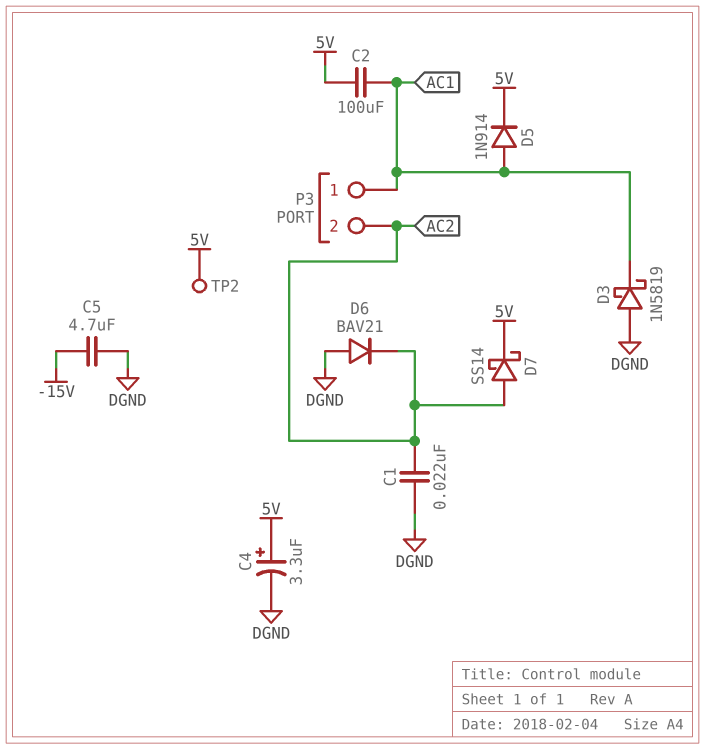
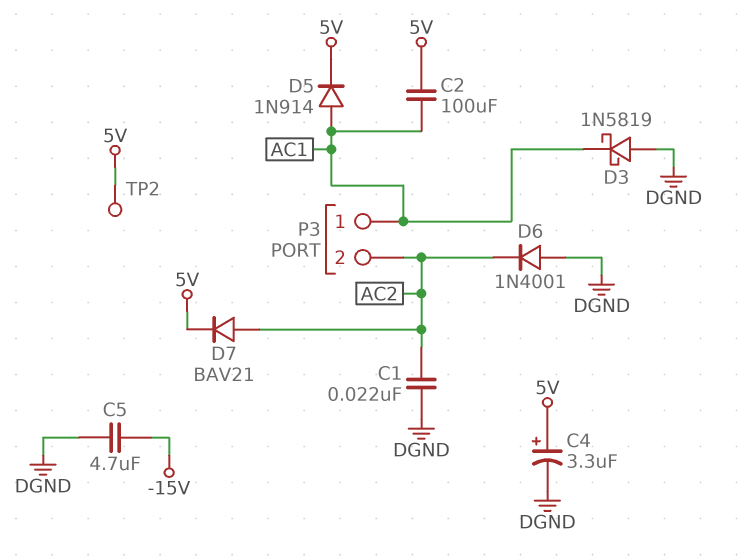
D6: diode BAV21 (A DGND, K AC2) -> diode 1N4001 (A DGND, K AC2)
D7: schottky SS14 (A AC2, K 5V) -> diode BAV21 (A AC2, K 5V)

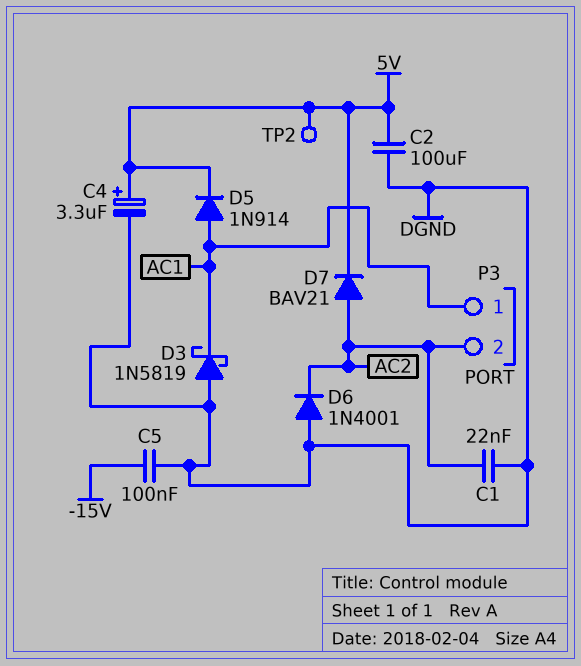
C2: 100uF (5V, AC1) -> 100uF (5V, DGND)
C5: 4.7uF (-15V, DGND) -> 100nF (-15V, DGND)

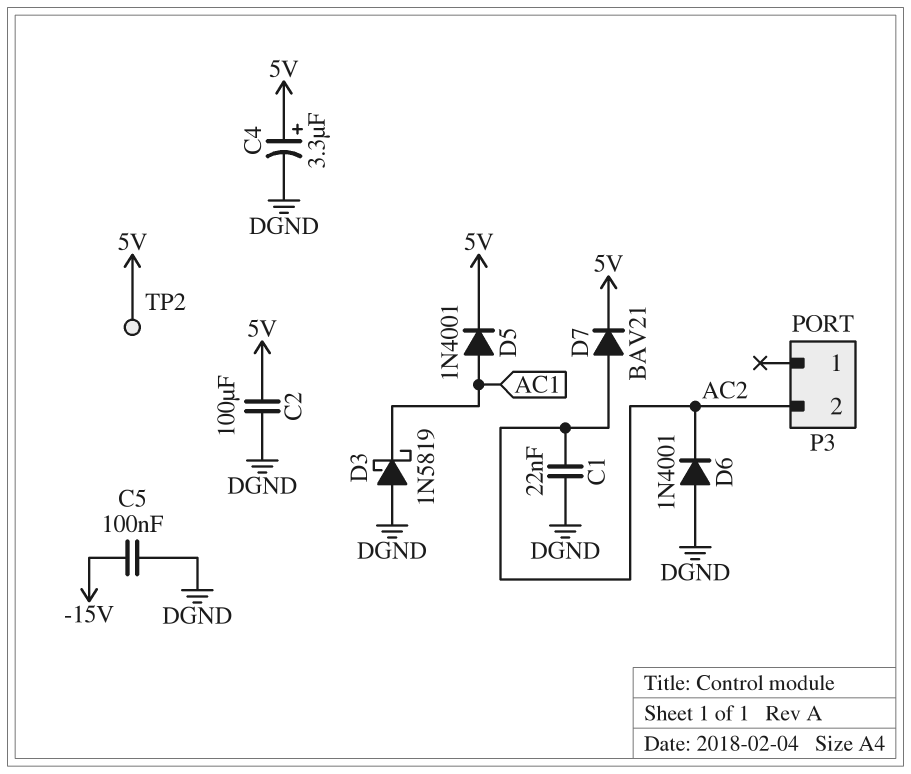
D5: diode 1N914 (A AC1, K 5V) -> diode 1N4001 (A AC1, K 5V)
P3 pin 1: AC1 -> none

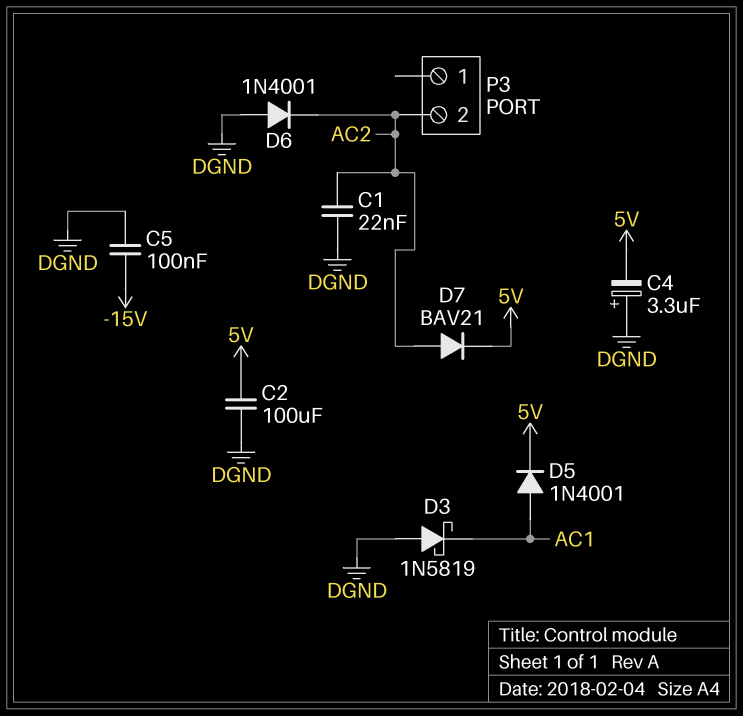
C4: 3.3uF (plus 5V, minus DGND) -> 3.3uF (plus DGND, minus 5V)
TP2: test point (5V) -> none

